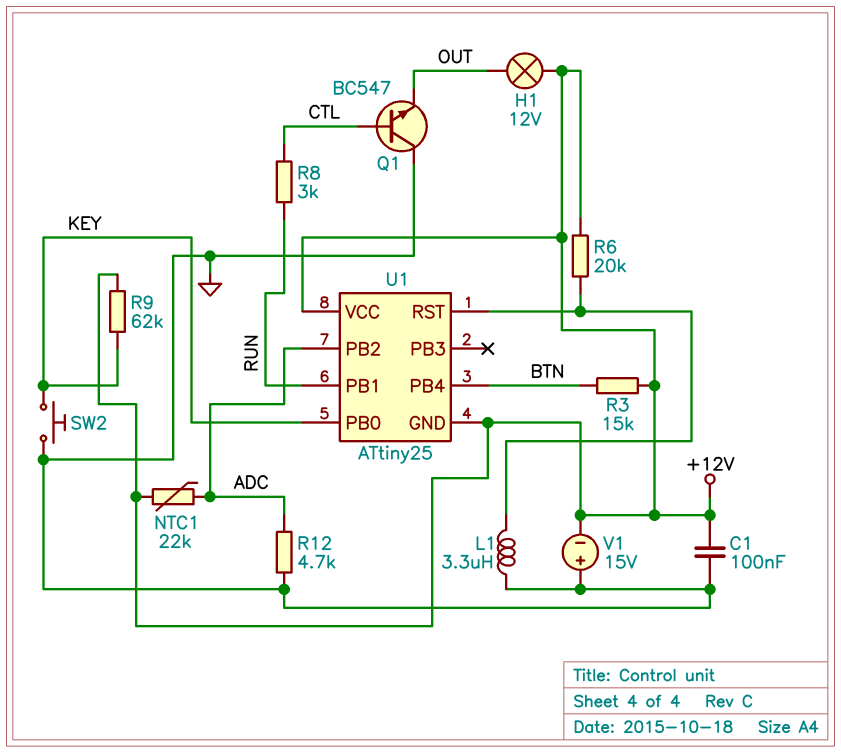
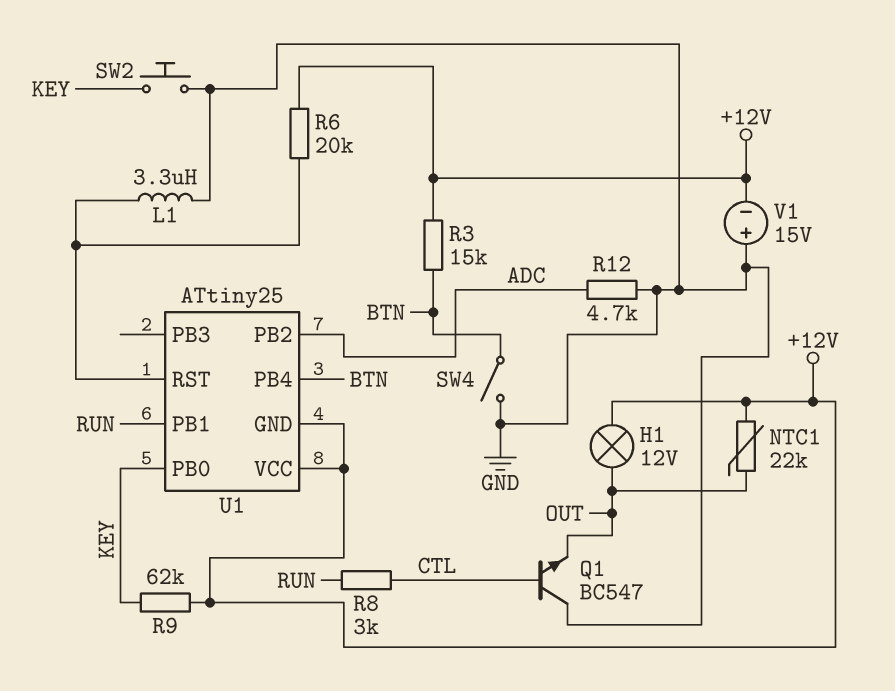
C1: 100nF (+12V, GND) -> none
NTC1: 22k (+12V, ADC) -> 22k (+12V, OUT)
SW4: none -> switch (BTN, GND)

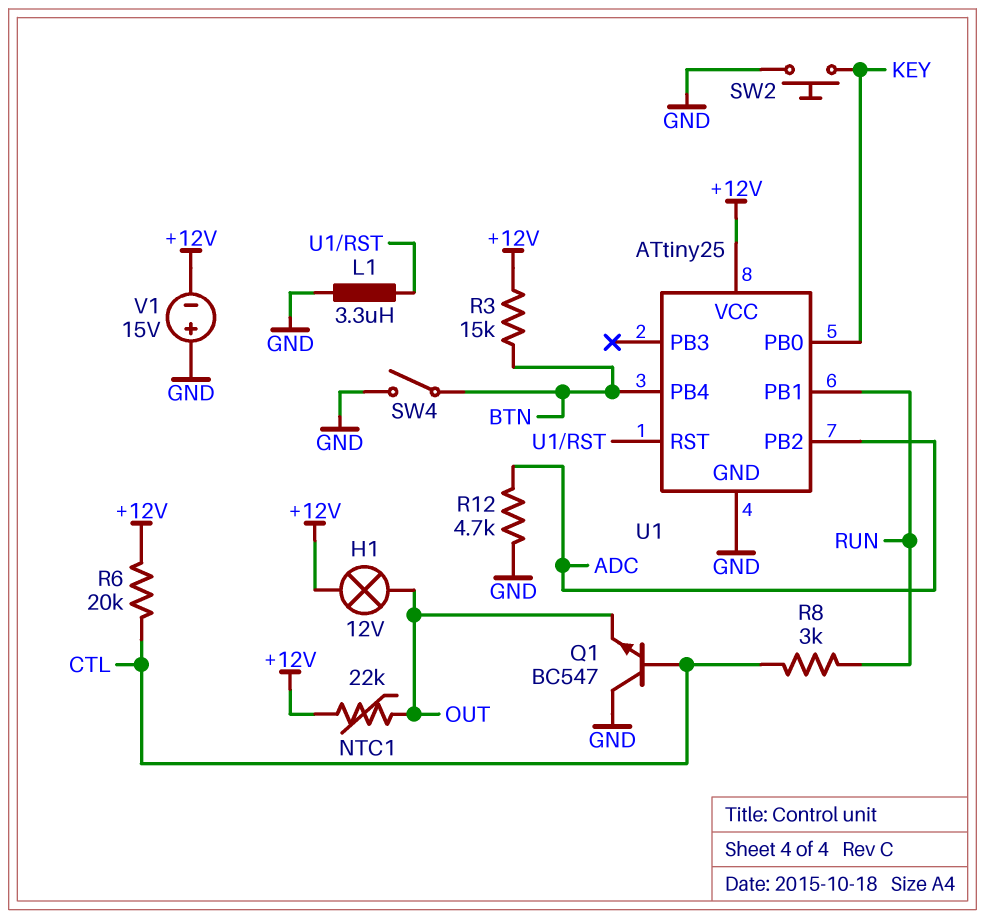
R6: 20k (+12V, U1/RST) -> 20k (+12V, CTL)
R9: 62k (+12V, KEY) -> none
U1 pin GND: +12V -> GND

